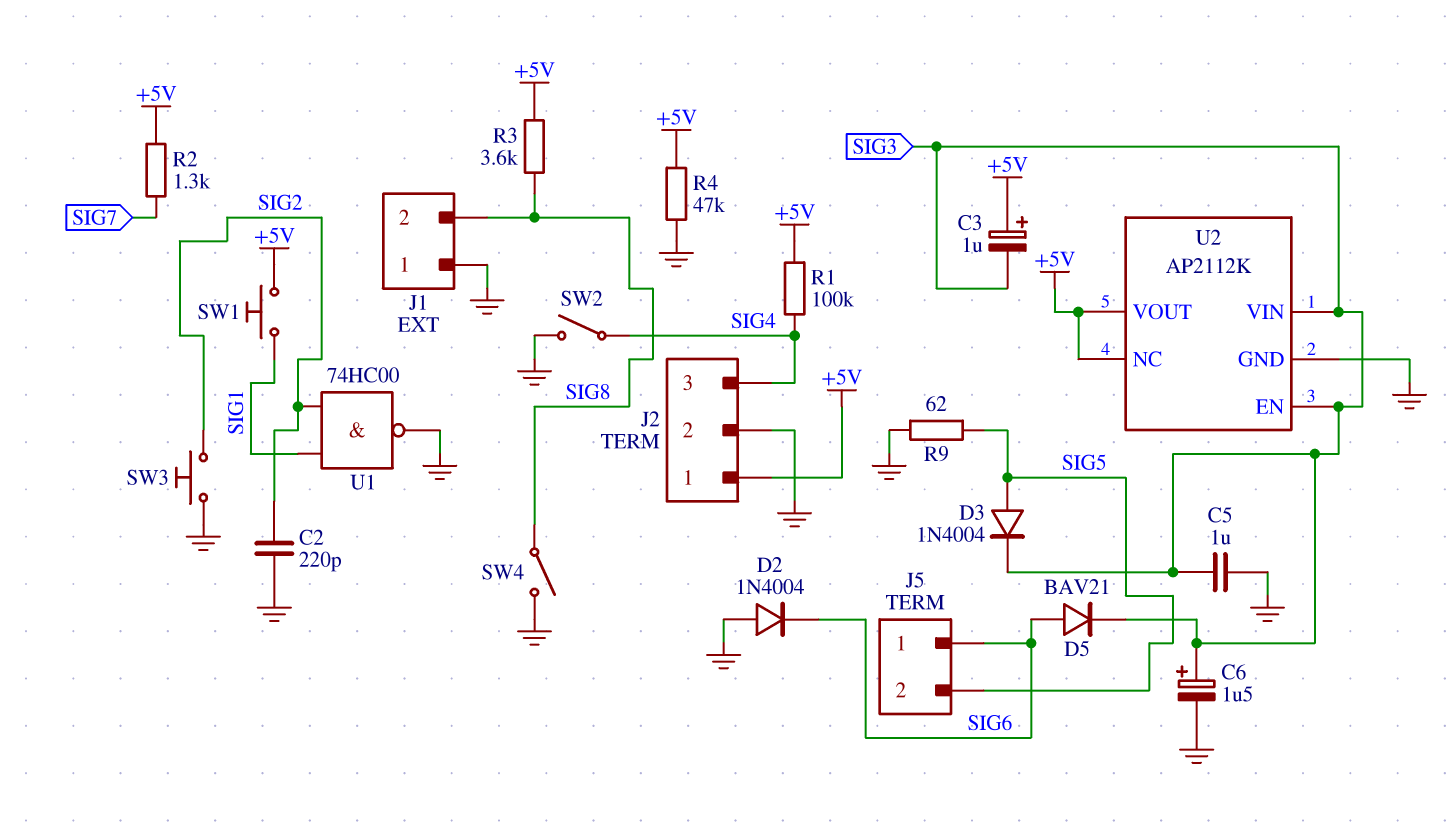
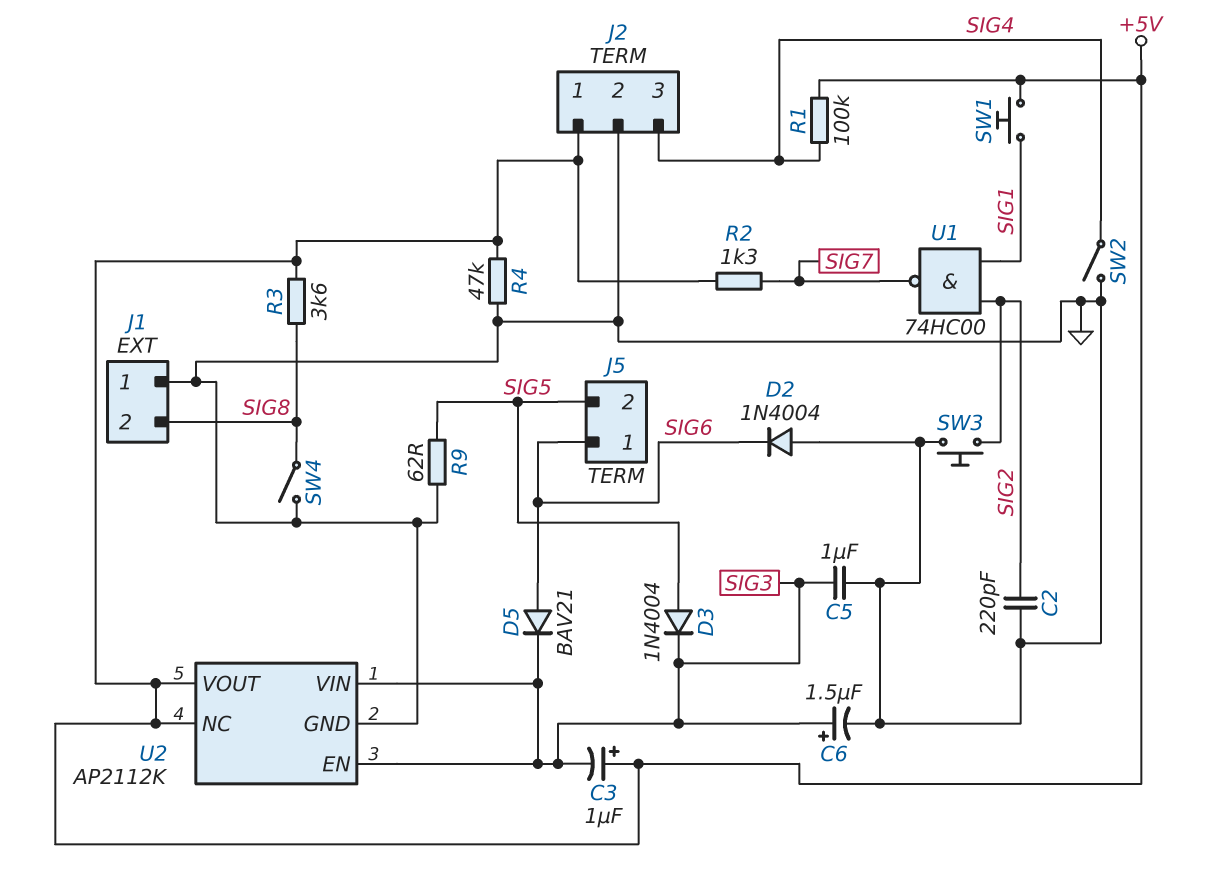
U1: NAND 74HC00 (in SIG1, in SIG2, out GND) -> NAND 74HC00 (in SIG1, in SIG2, out SIG7)

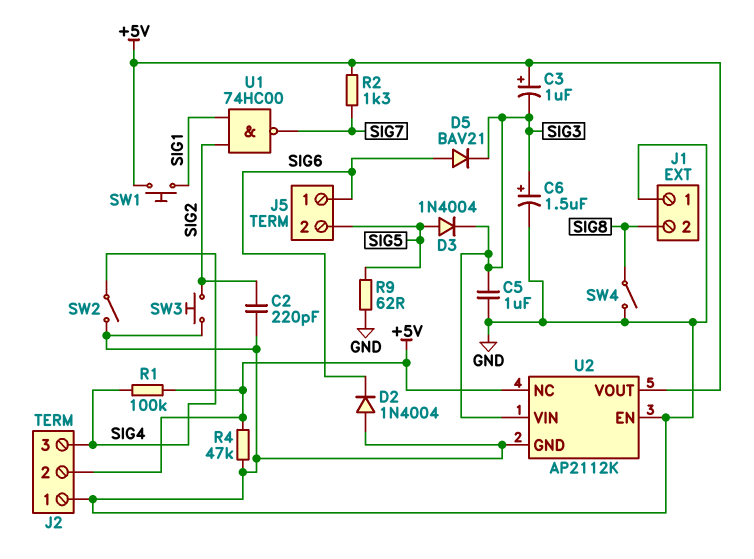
J2 pin 1: +5V -> GND
J2 pin 2: GND -> +5V
R3: 3.6k (+5V, SIG8) -> none
U2 pin EN: SIG3 -> GND

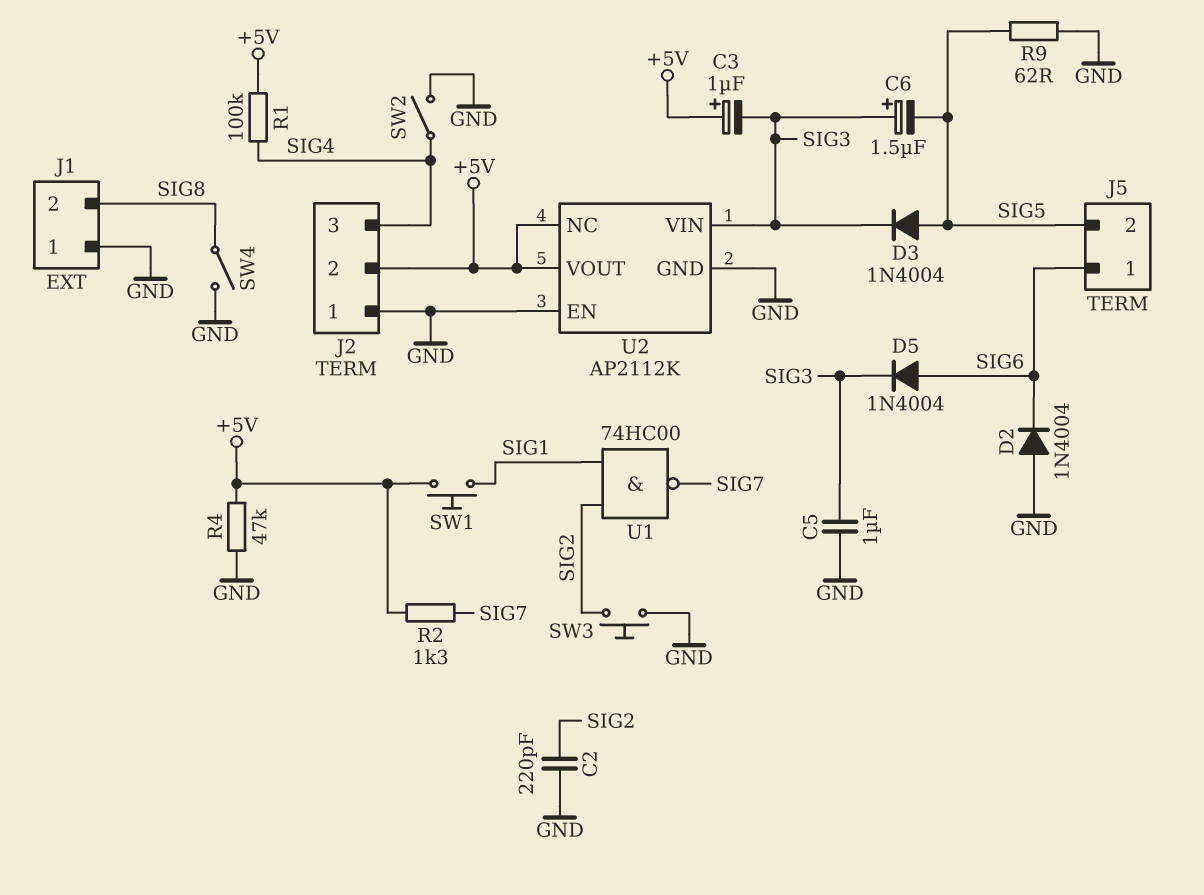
C6: 1.5uF (plus SIG3, minus GND) -> 1.5uF (plus SIG3, minus SIG5)
D5: diode BAV21 (A SIG6, K SIG3) -> diode 1N4004 (A SIG6, K SIG3)

